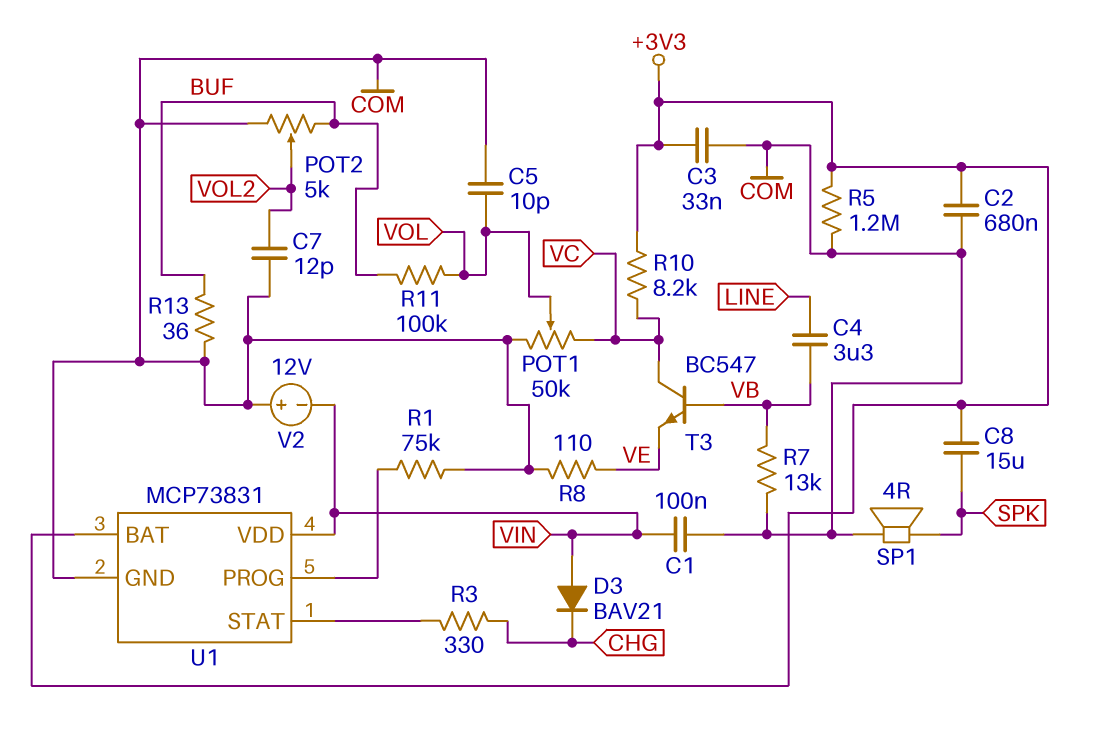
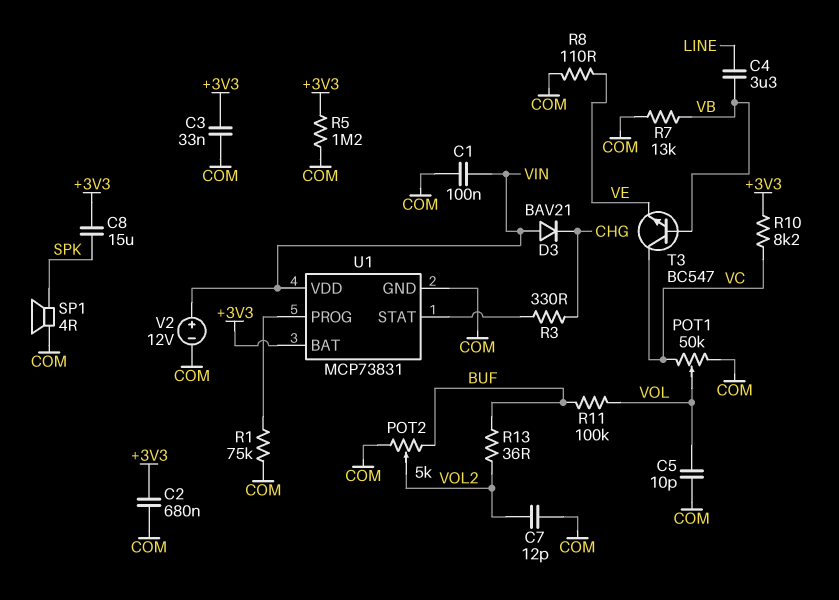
R13: 36 (BUF, COM) -> 36 (BUF, VOL2)
V2: 12V (plus COM, minus VIN) -> 12V (plus VIN, minus COM)

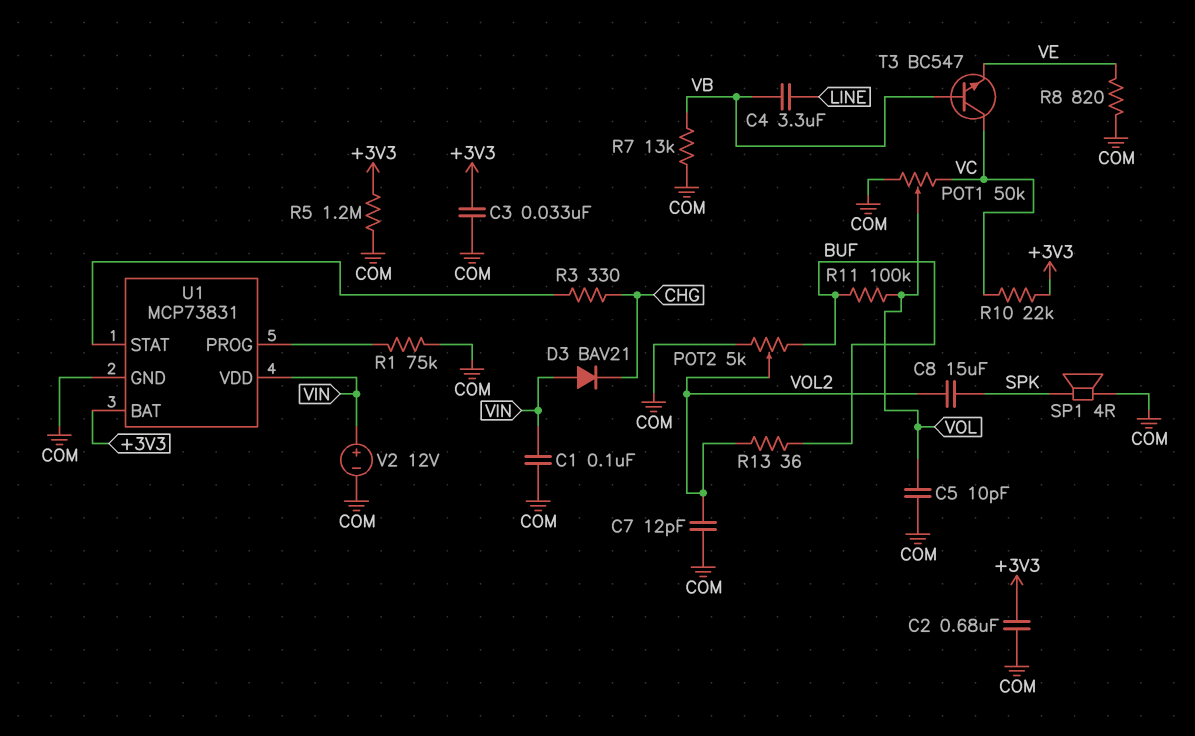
C8: 15uF (+3V3, SPK) -> 15uF (SPK, VOL2)
R8: 110 (COM, VE) -> 820 (COM, VE)
R10: 8.2k (+3V3, VC) -> 22k (+3V3, VC)

